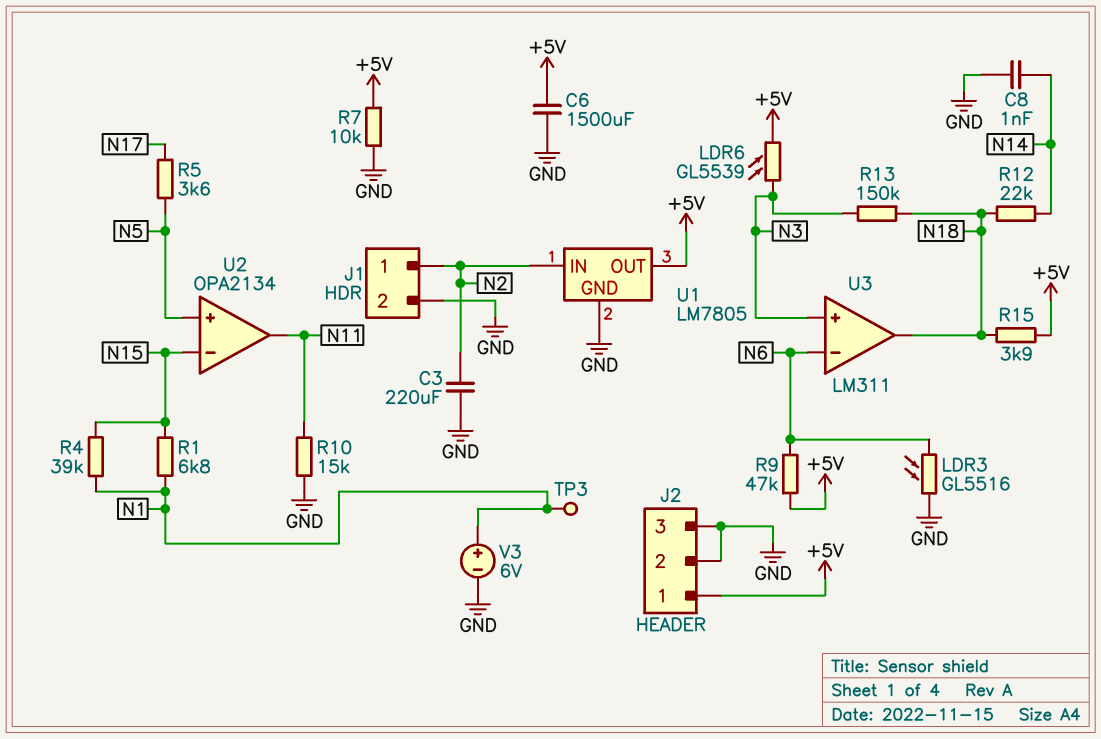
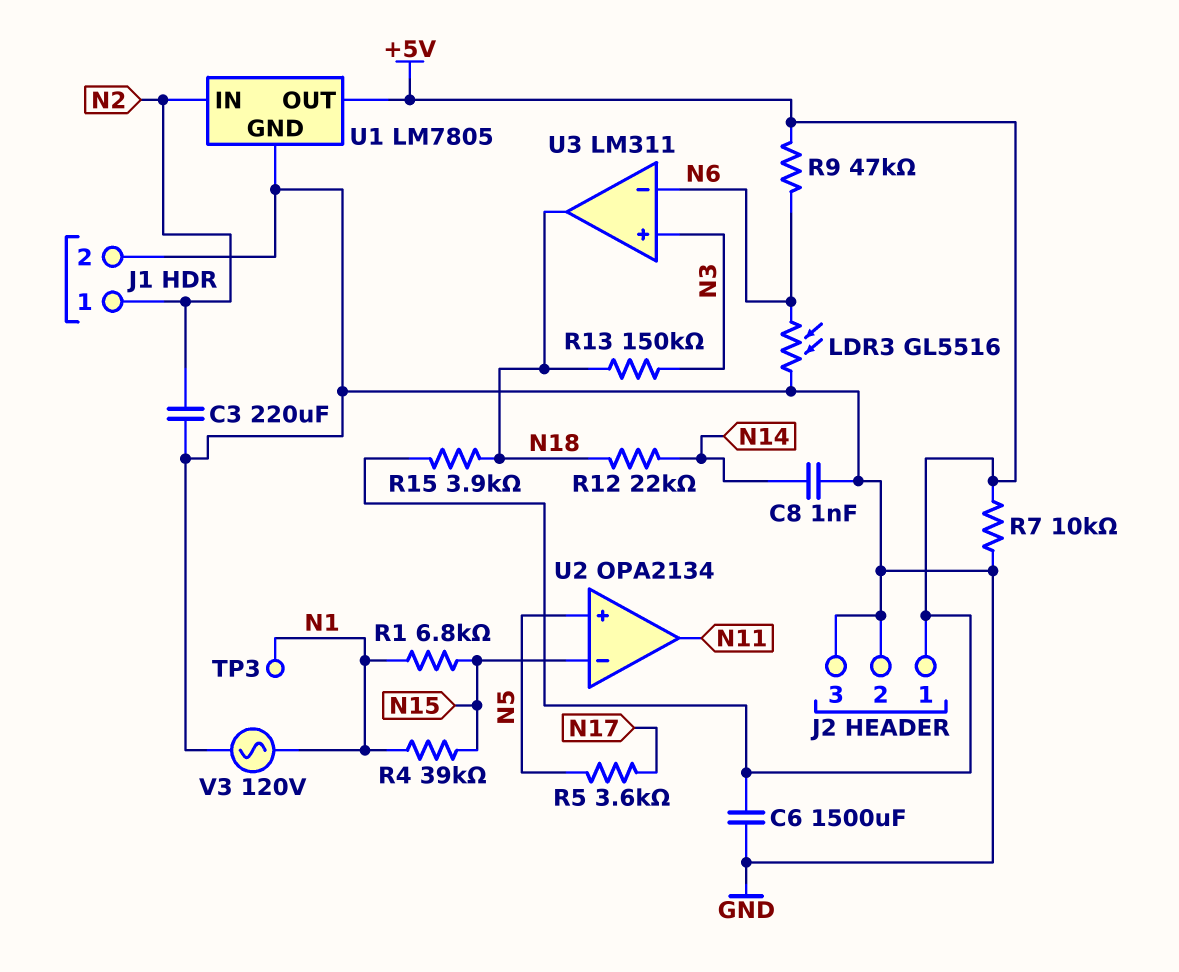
LDR6: GL5539 (+5V, N3) -> none
R10: 15k (GND, N11) -> none
V3: 6V (plus N1, minus GND) -> AC 120V (GND, N1)

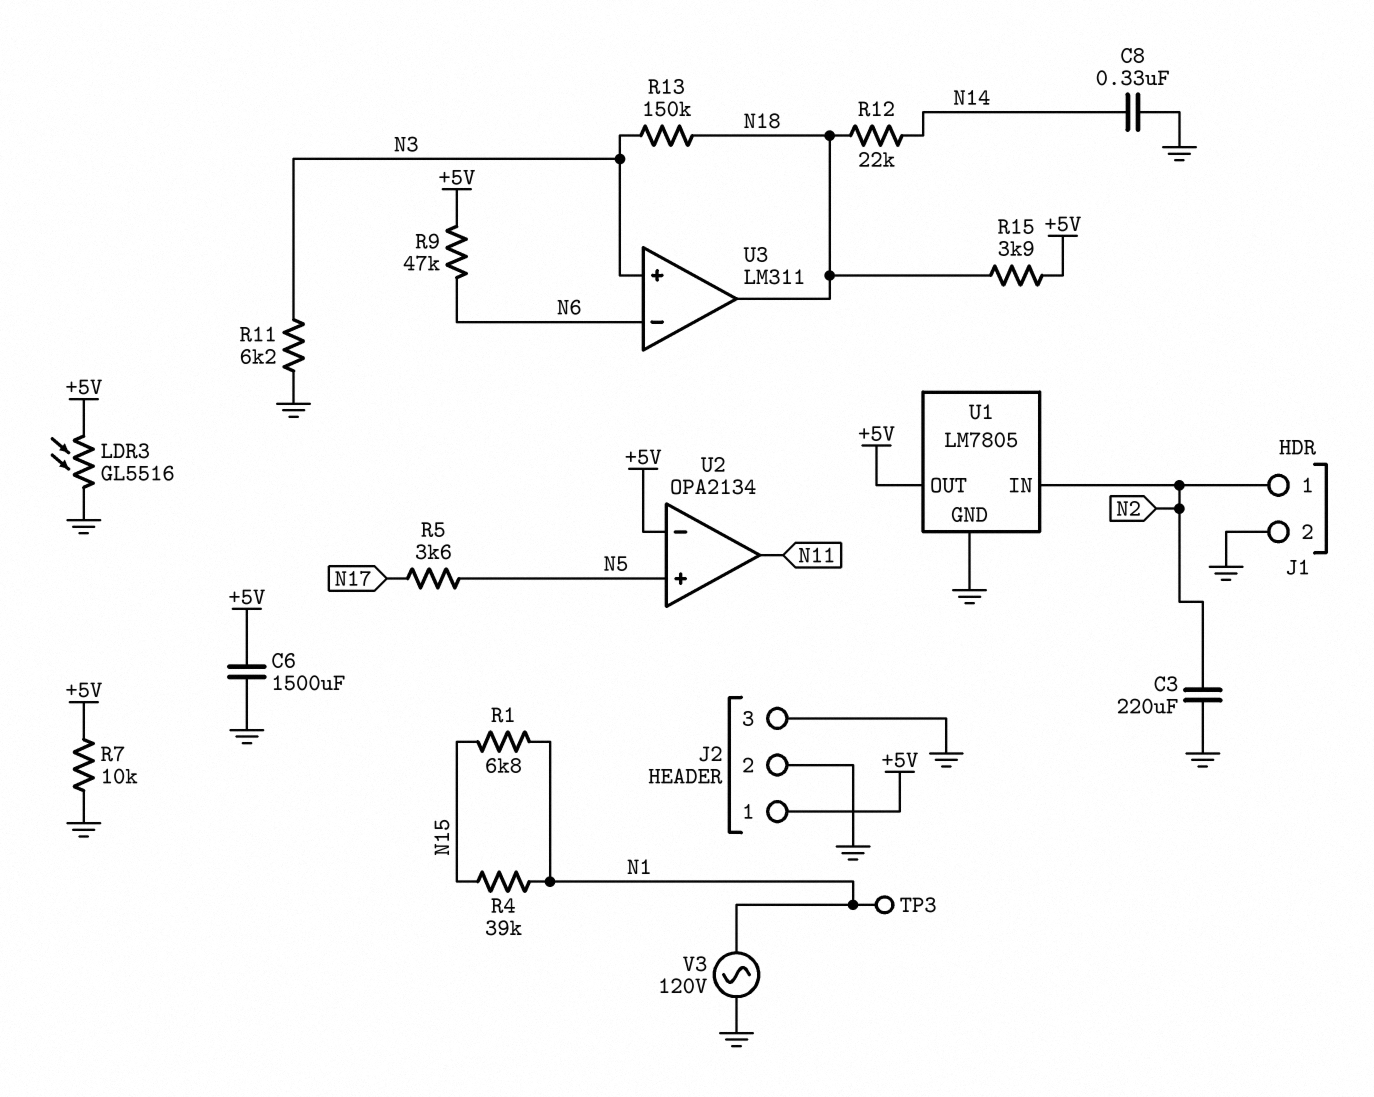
C8: 1nF (GND, N14) -> 330nF (GND, N14)
LDR3: GL5516 (GND, N6) -> GL5516 (+5V, GND)
R11: none -> 6.2k (GND, N3)
U2 pin in-: N15 -> +5V

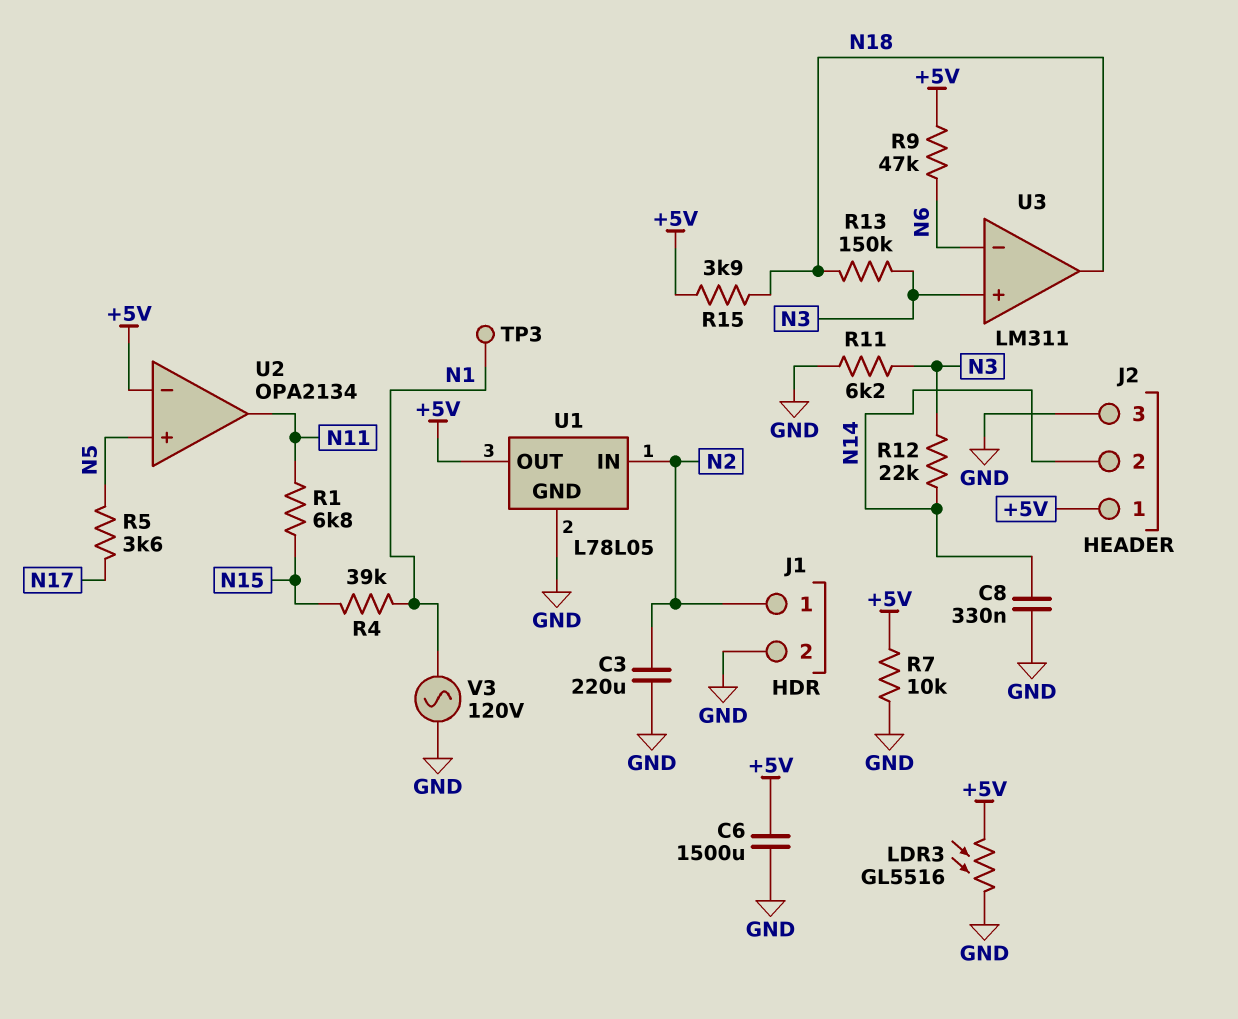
J2 pin 2: GND -> N14
R1: 6.8k (N1, N15) -> 6.8k (N11, N15)
R12: 22k (N14, N18) -> 22k (N3, N14)
U1: LM7805 -> L78L05

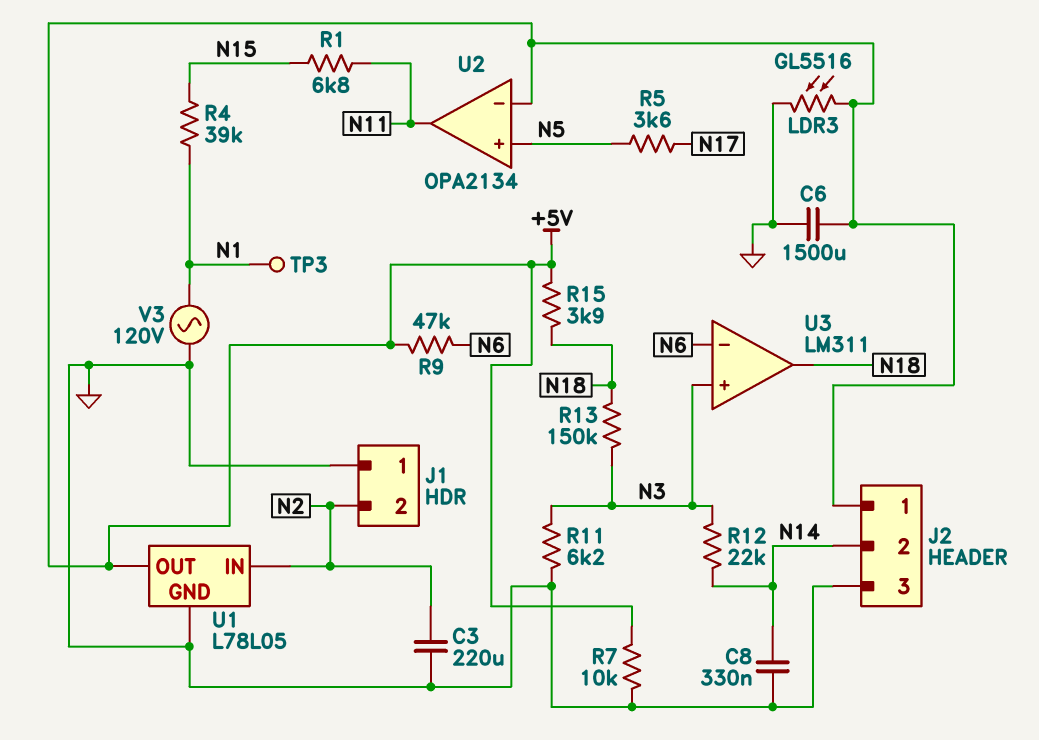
J1 pin 1: N2 -> GND
J1 pin 2: GND -> N2

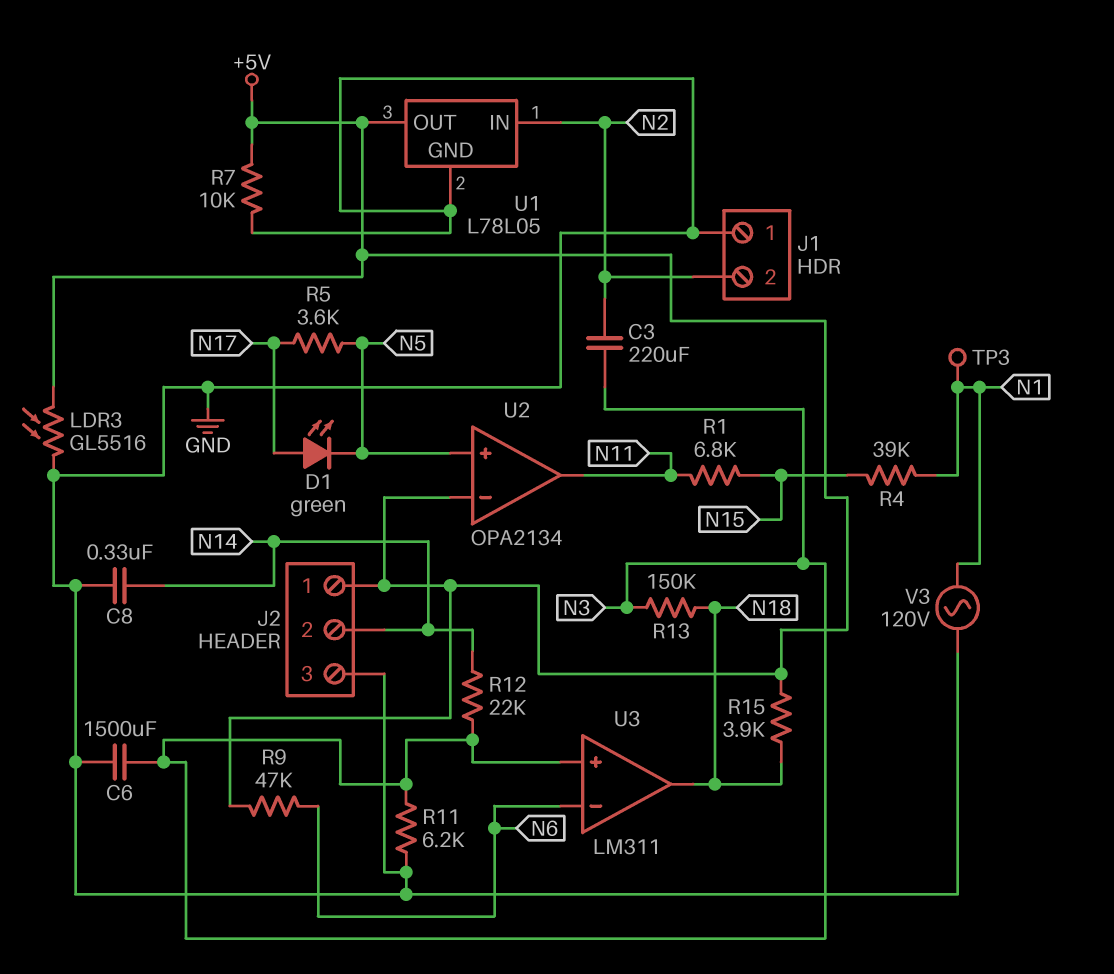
C3: 220uF (GND, N2) -> 220uF (N2, N3)
C6: 1500uF (+5V, GND) -> 1500uF (GND, N3)
D1: none -> LED green (A N17, K N5)

